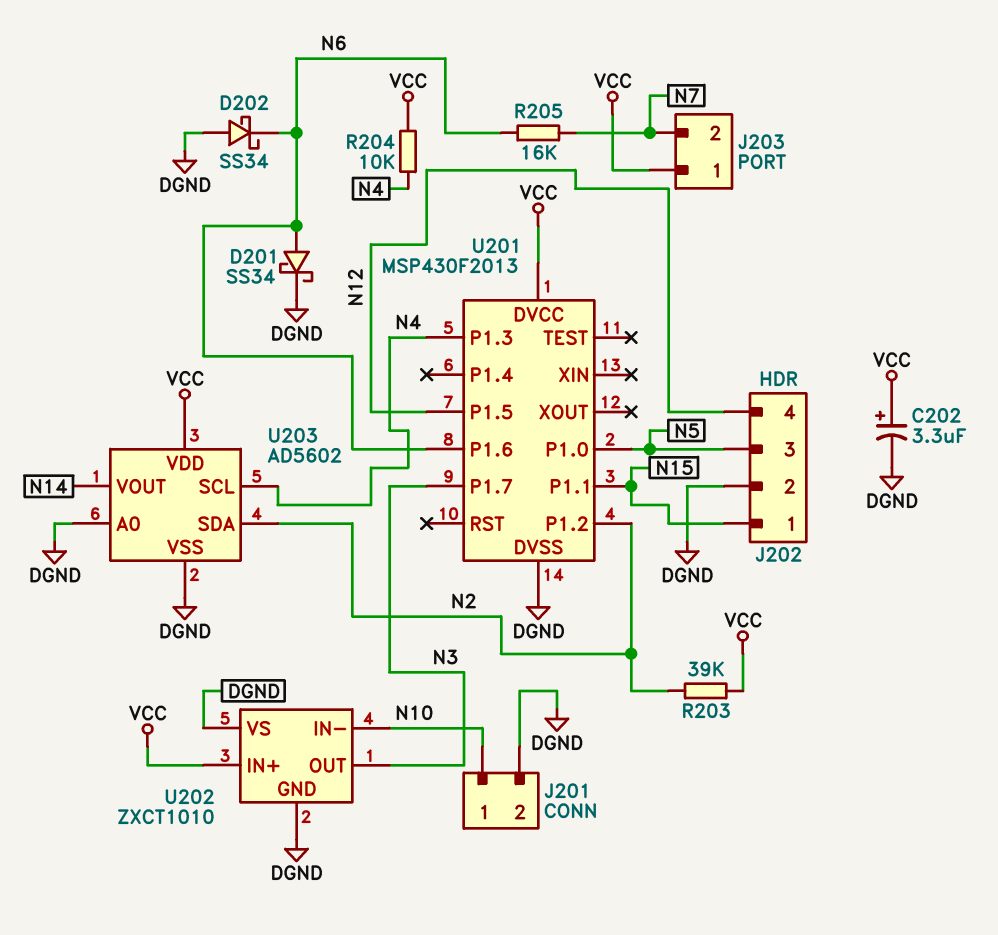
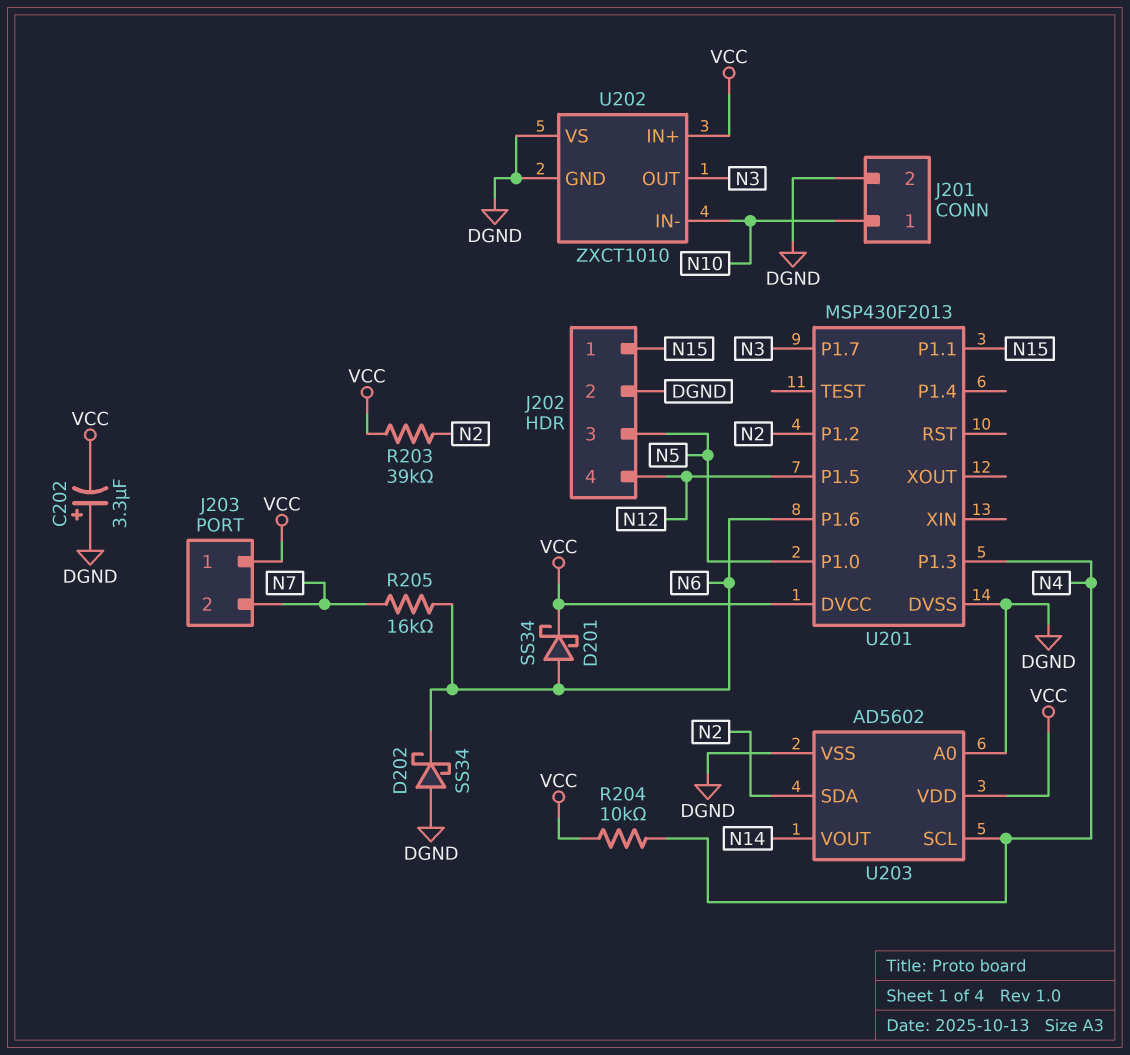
C202: 3.3uF (plus VCC, minus DGND) -> 3.3uF (plus DGND, minus VCC)
D201: schottky SS34 (A N6, K DGND) -> schottky SS34 (A N6, K VCC)

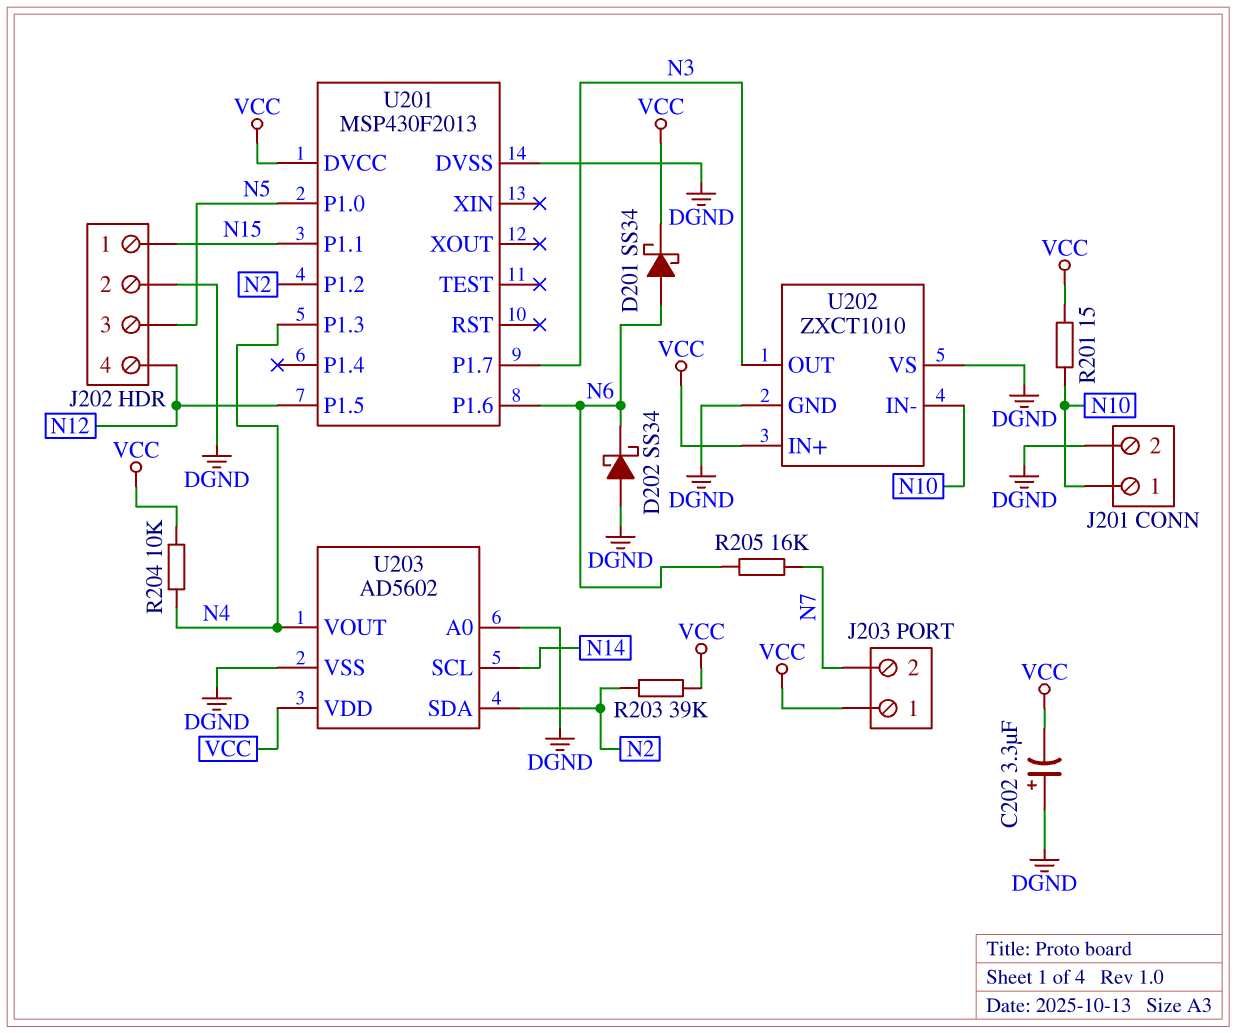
R201: none -> 15 (N10, VCC)
U203 pin SCL: N4 -> N14
U203 pin VOUT: N14 -> N4

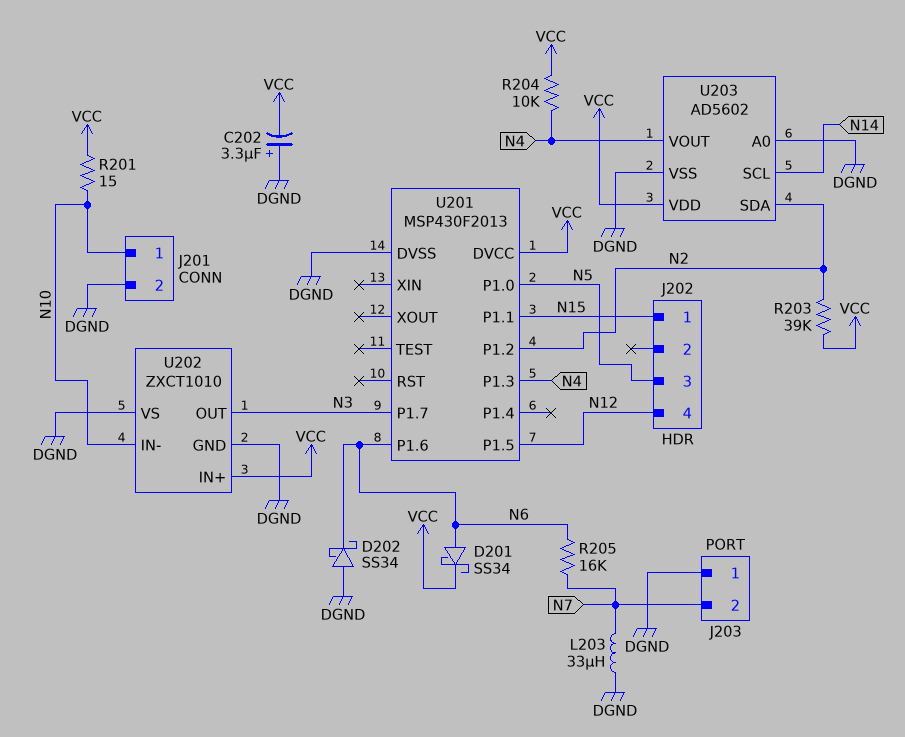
J202 pin 2: DGND -> none
J203 pin 1: VCC -> DGND
L203: none -> 33uH (DGND, N7)

